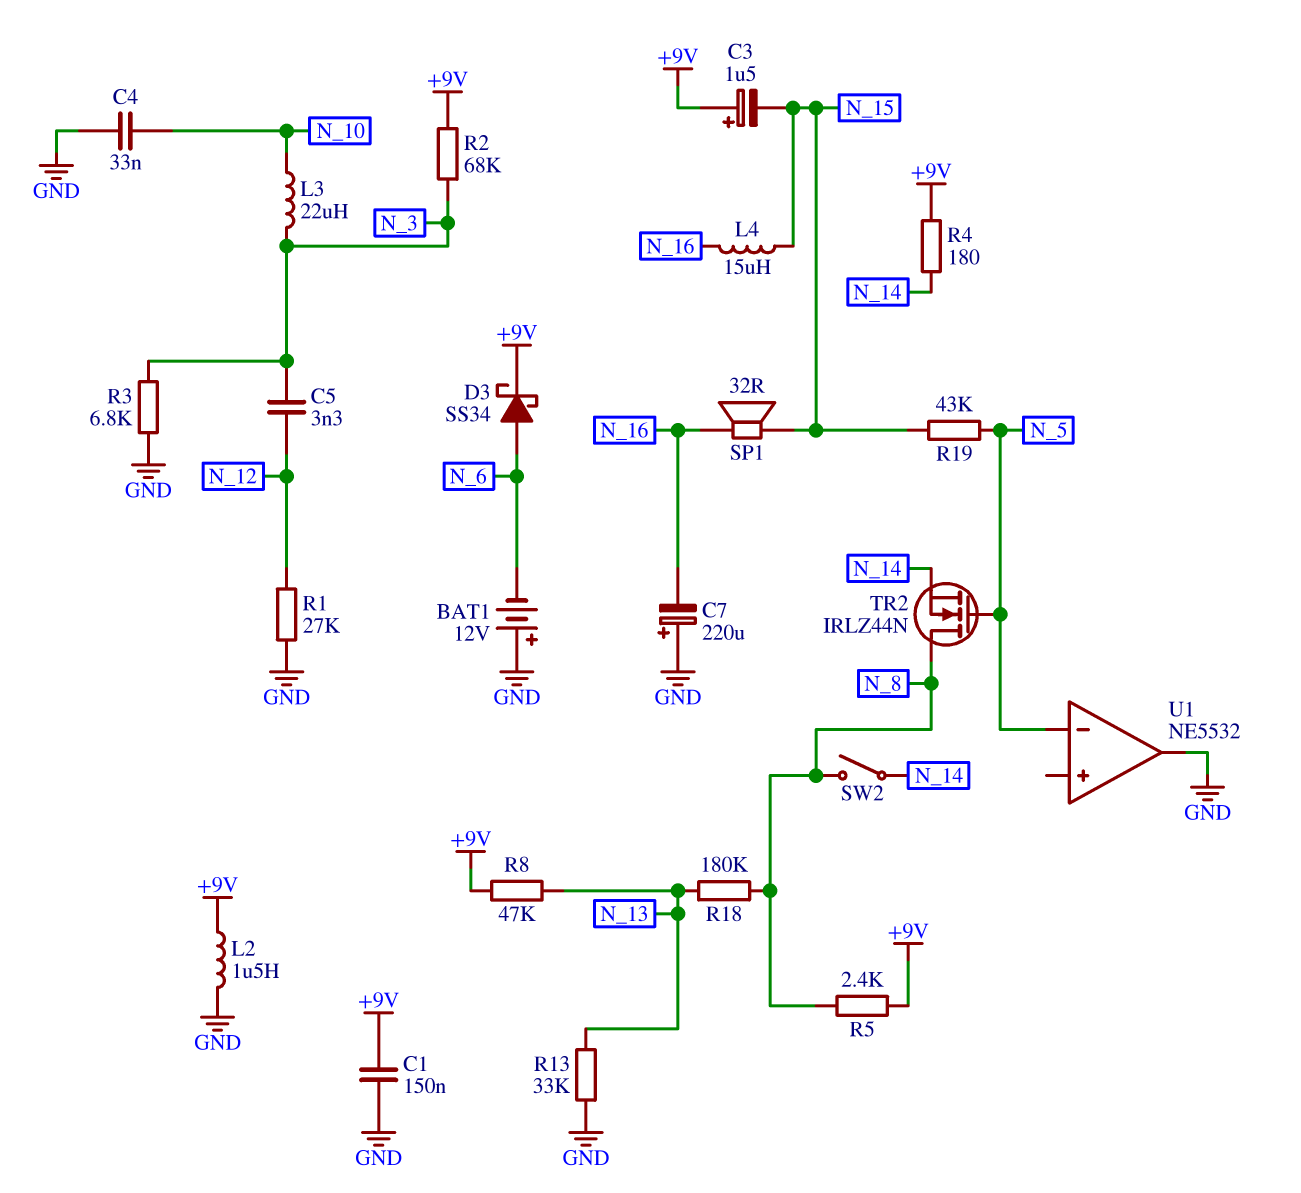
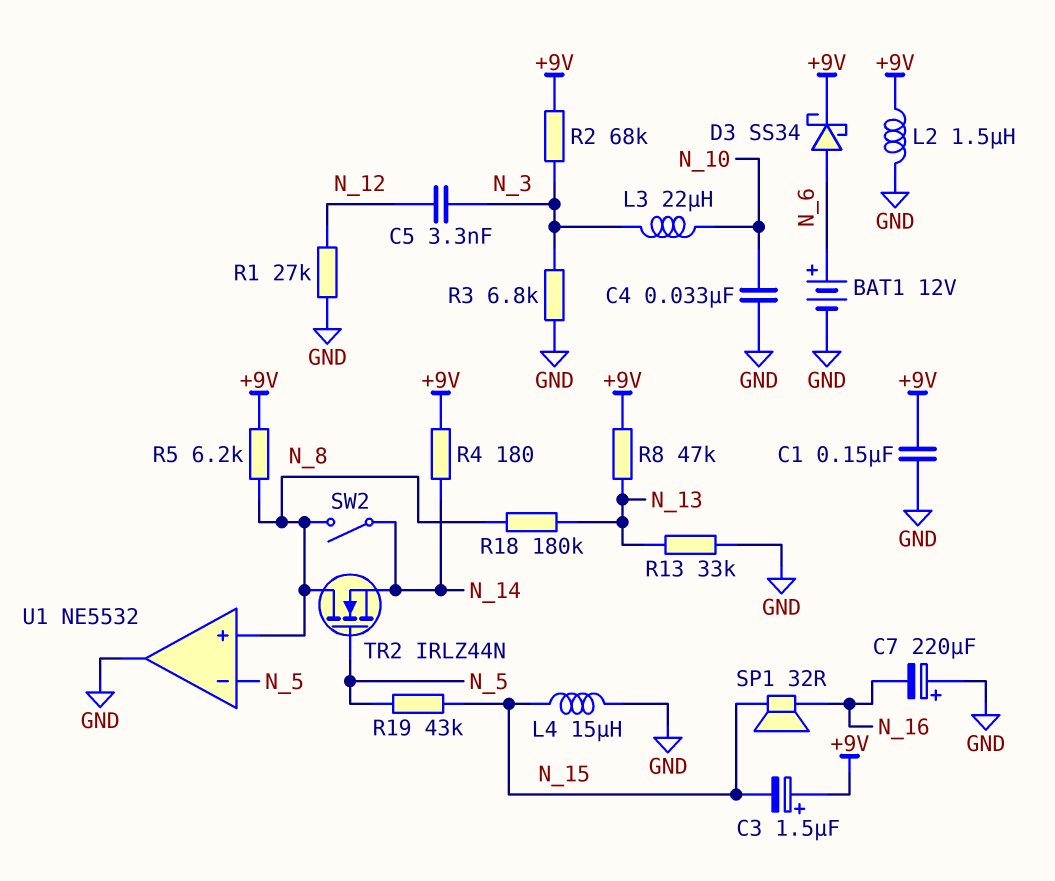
BAT1: 12V (plus GND, minus N_6) -> 12V (plus N_6, minus GND)
L4: 15uH (N_15, N_16) -> 15uH (GND, N_15)
R5: 2.4k (+9V, N_8) -> 6.2k (+9V, N_8)
U1 pin in+: none -> N_8

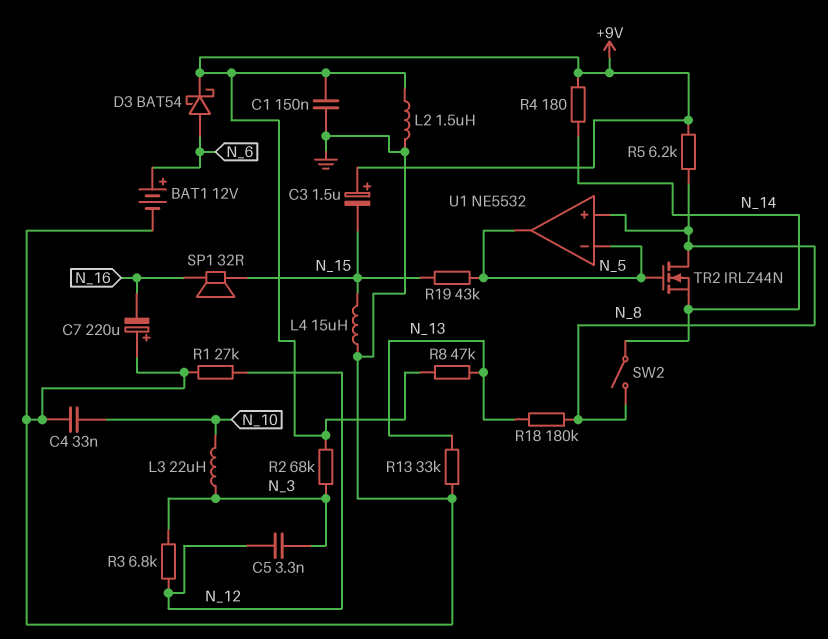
D3: schottky SS34 (A N_6, K +9V) -> schottky BAT54 (A N_6, K +9V)
R3: 6.8k (GND, N_3) -> 6.8k (N_3, N_12)
U1 pin out: GND -> N_5

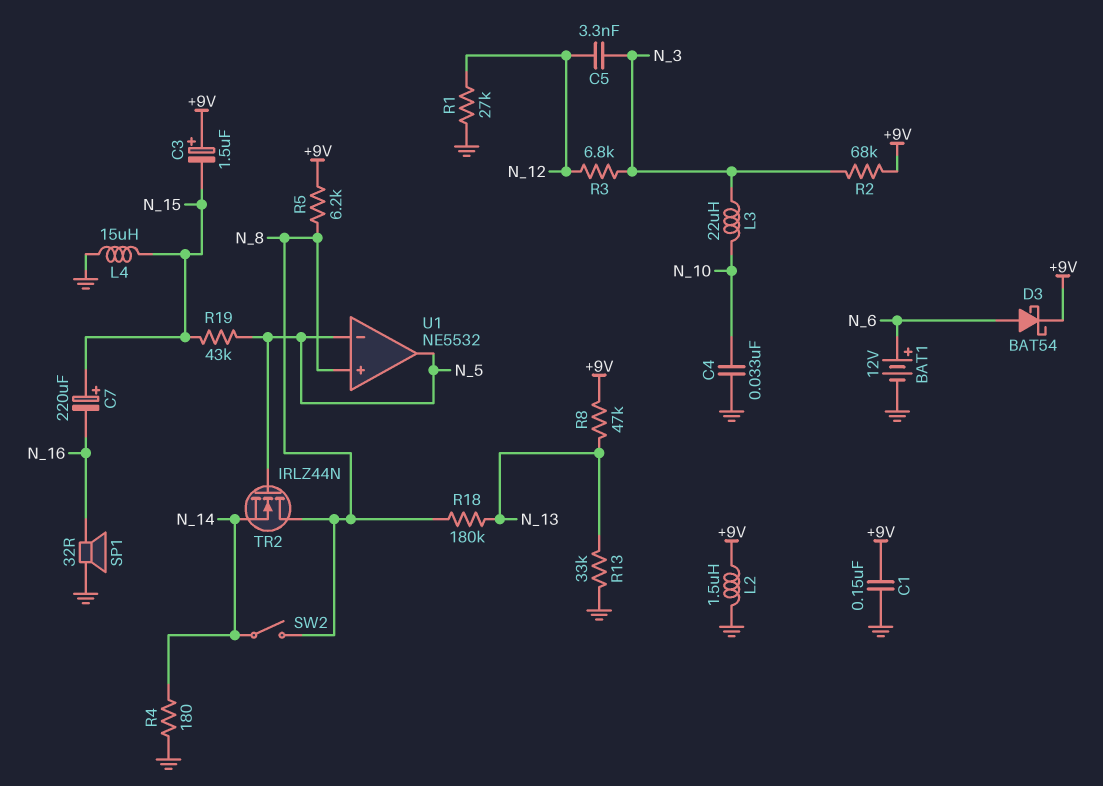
C7: 220uF (plus GND, minus N_16) -> 220uF (plus N_15, minus N_16)
R4: 180 (+9V, N_14) -> 180 (GND, N_14)
SP1: speaker 32R (N_15, N_16) -> speaker 32R (GND, N_16)

